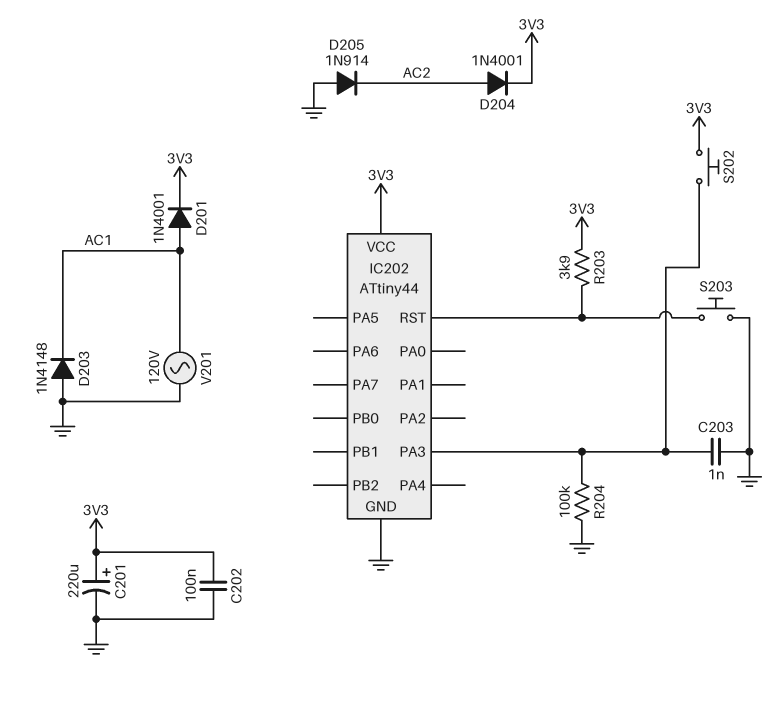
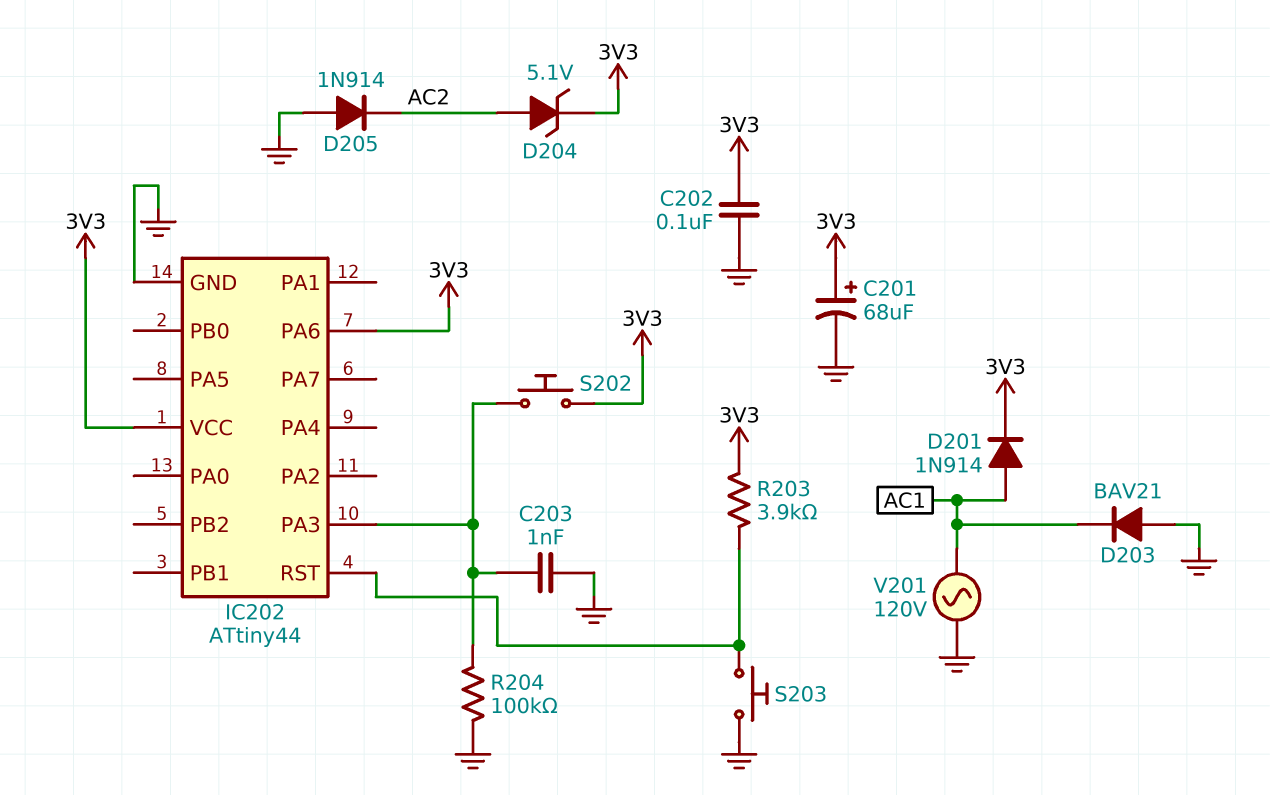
C201: 220uF (plus 3V3, minus GND) -> 68uF (plus 3V3, minus GND)
D201: diode 1N4001 (A AC1, K 3V3) -> diode 1N914 (A AC1, K 3V3)
D203: diode 1N4148 (A GND, K AC1) -> diode BAV21 (A GND, K AC1)
D204: diode 1N4001 (A AC2, K 3V3) -> zener 5.1V (A AC2, K 3V3)
IC202 pin PA6: none -> 3V3

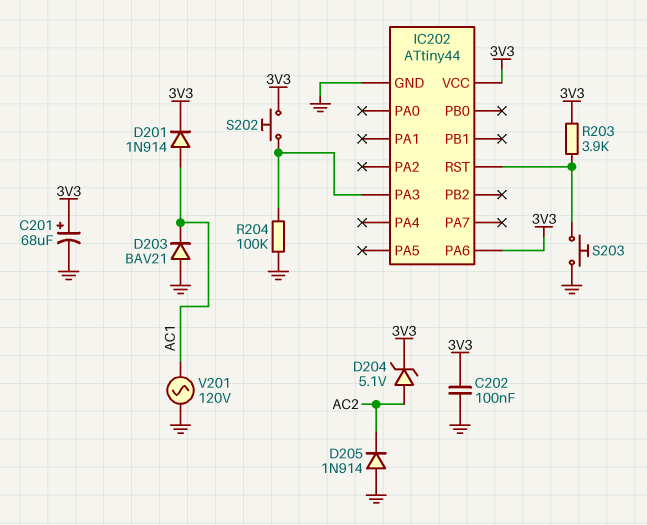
C203: 1nF (GND, IC202/PA3) -> none

